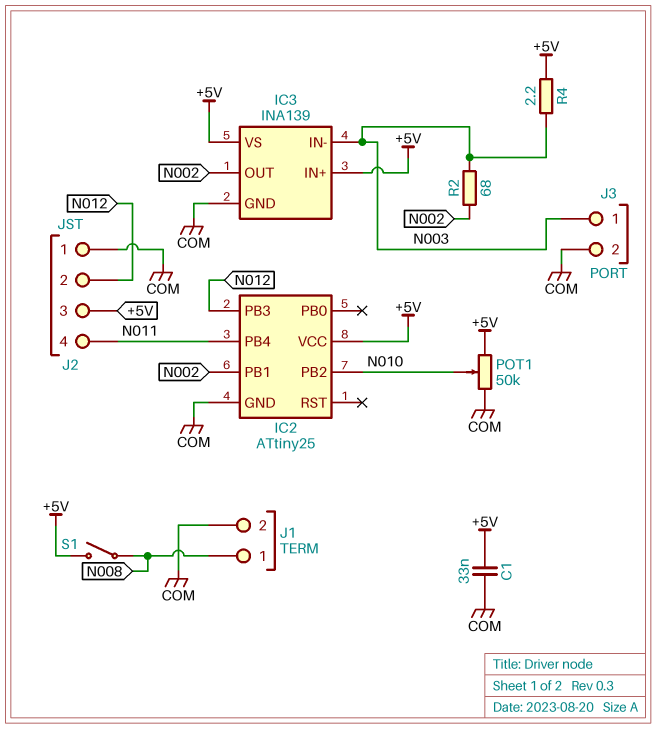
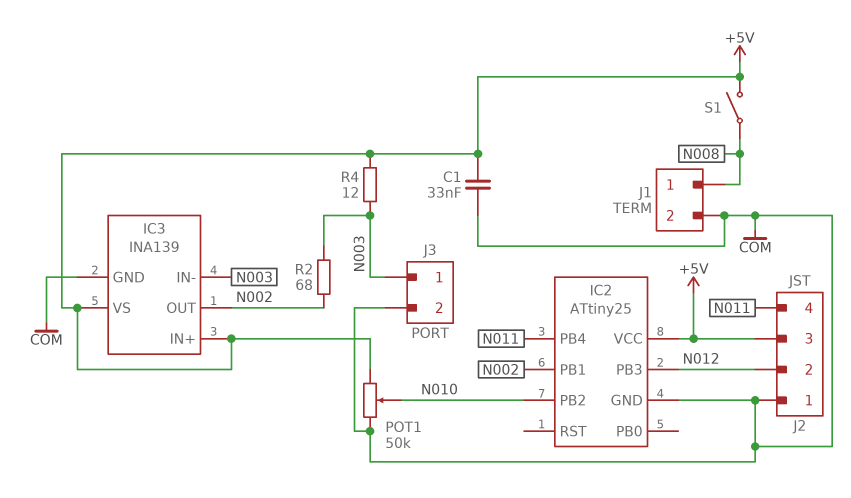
R4: 2.2 (+5V, N003) -> 12 (+5V, N003)

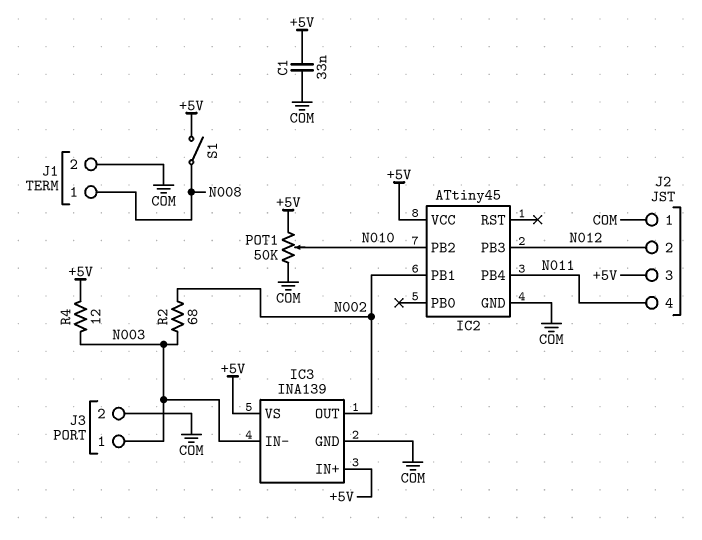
IC2: ATtiny25 -> ATtiny45

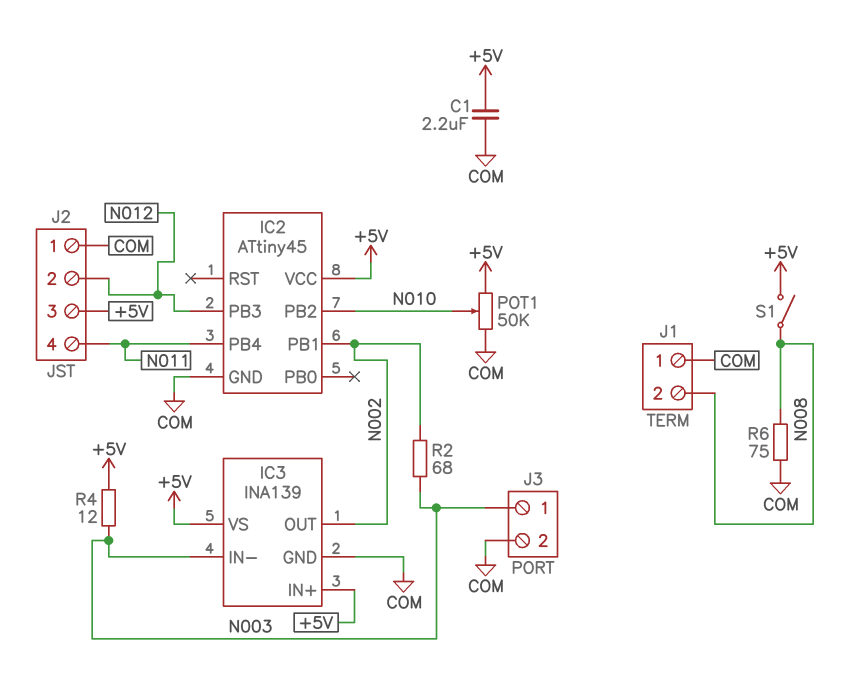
C1: 33nF (+5V, COM) -> 2.2uF (+5V, COM)
J1 pin 1: N008 -> COM
J1 pin 2: COM -> N008
R6: none -> 75 (COM, N008)

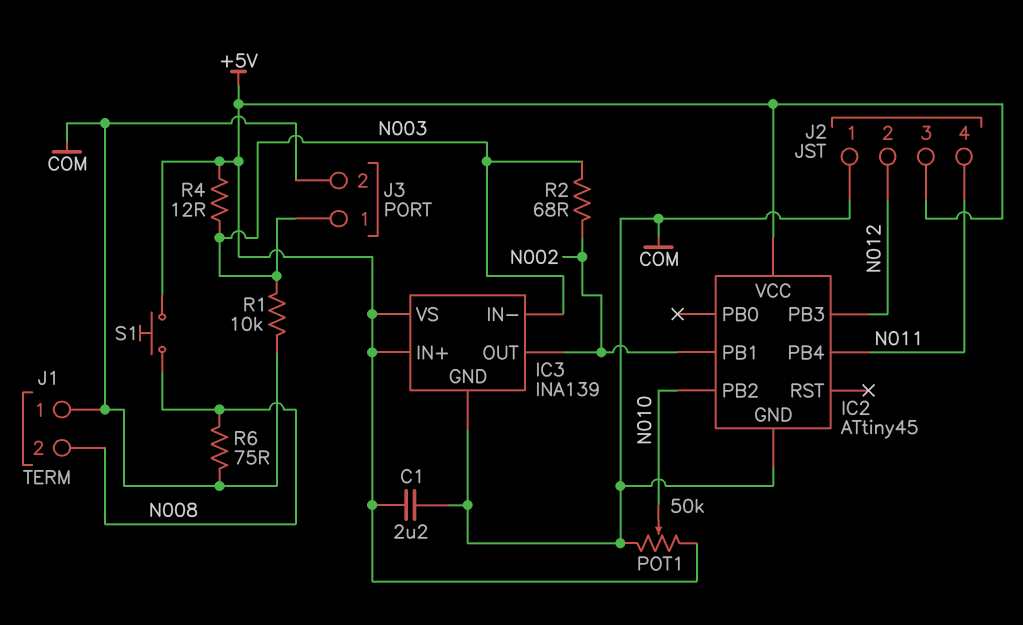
R1: none -> 10k (COM, N003)
S1: switch (+5V, N008) -> button (+5V, N008)

